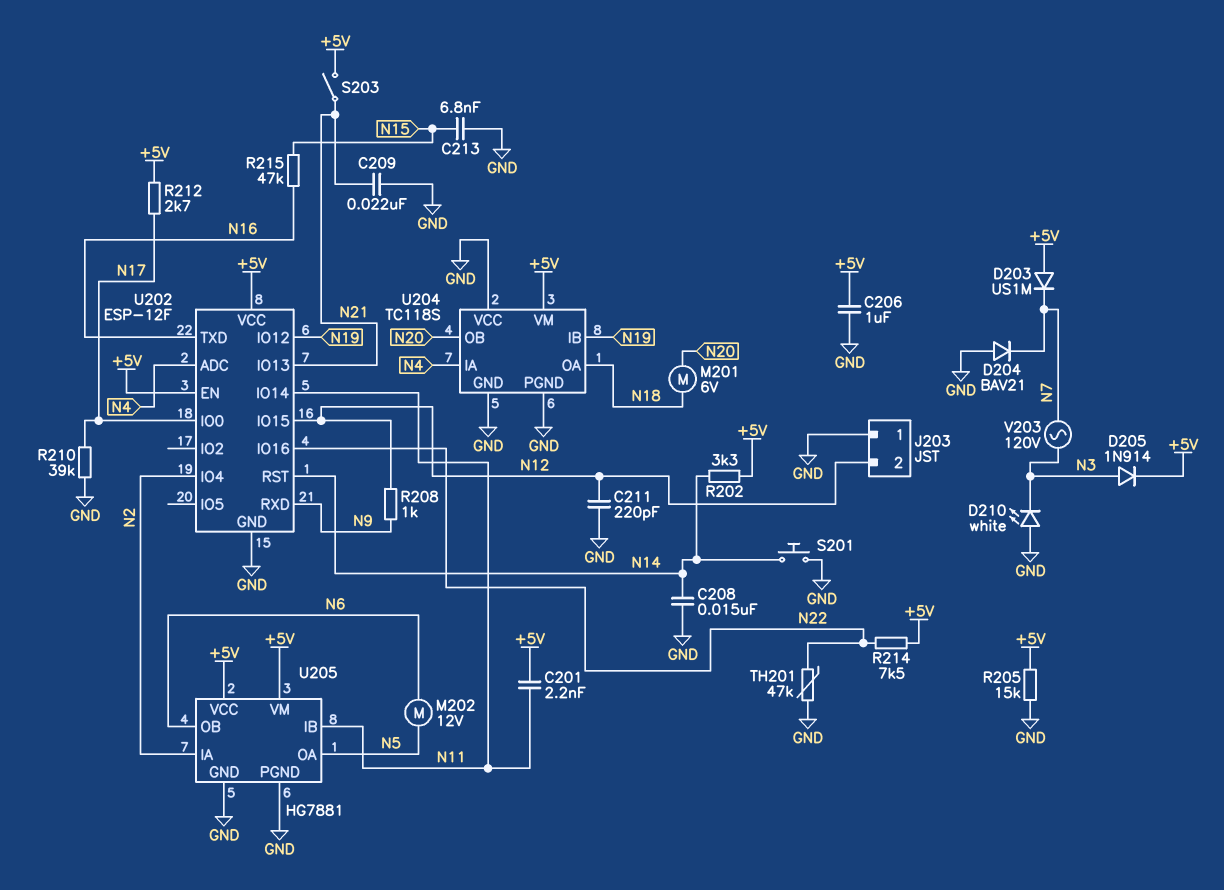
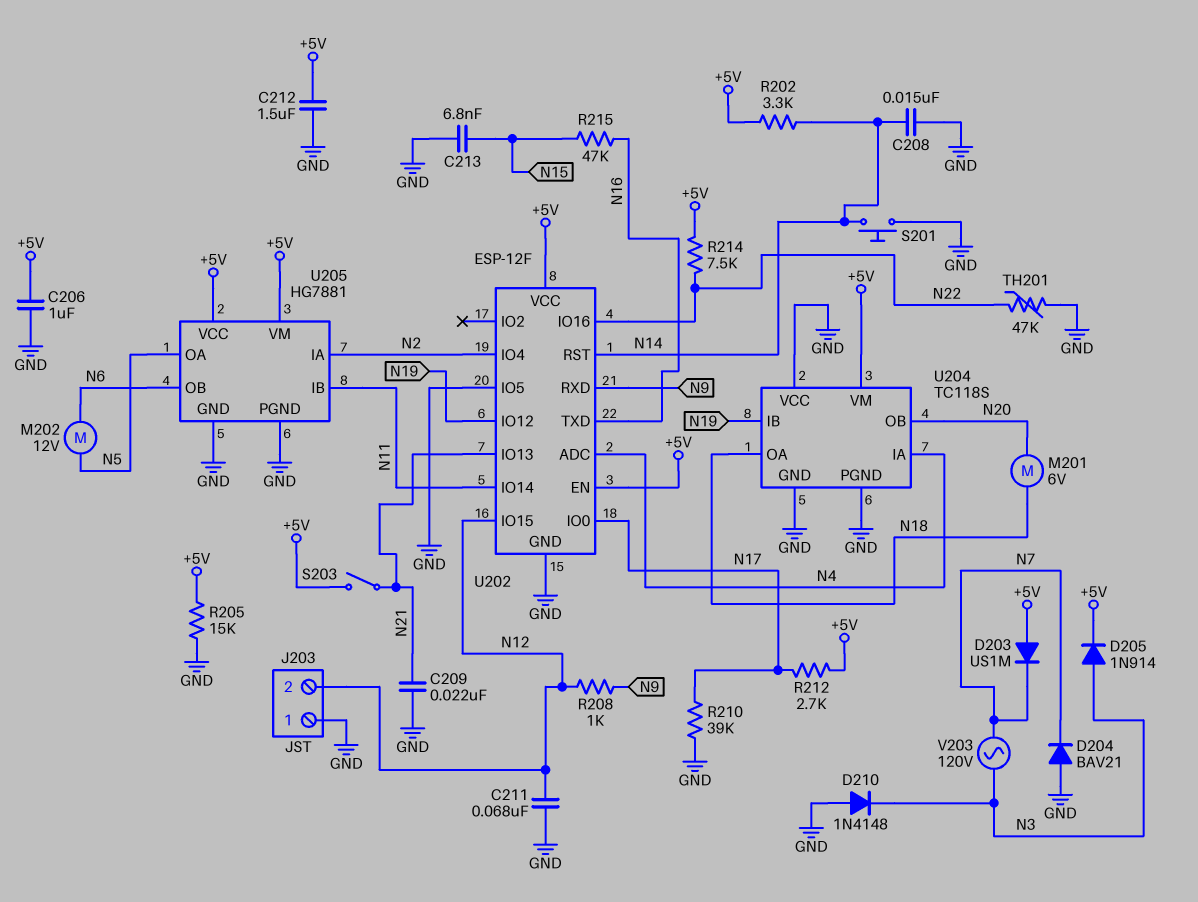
C201: 2.2nF (+5V, N11) -> none
C211: 220pF (GND, N12) -> 68nF (GND, N12)
C212: none -> 1.5uF (+5V, GND)
D210: LED white (A GND, K N3) -> diode 1N4148 (A GND, K N3)
U202 pin IO5: none -> GND

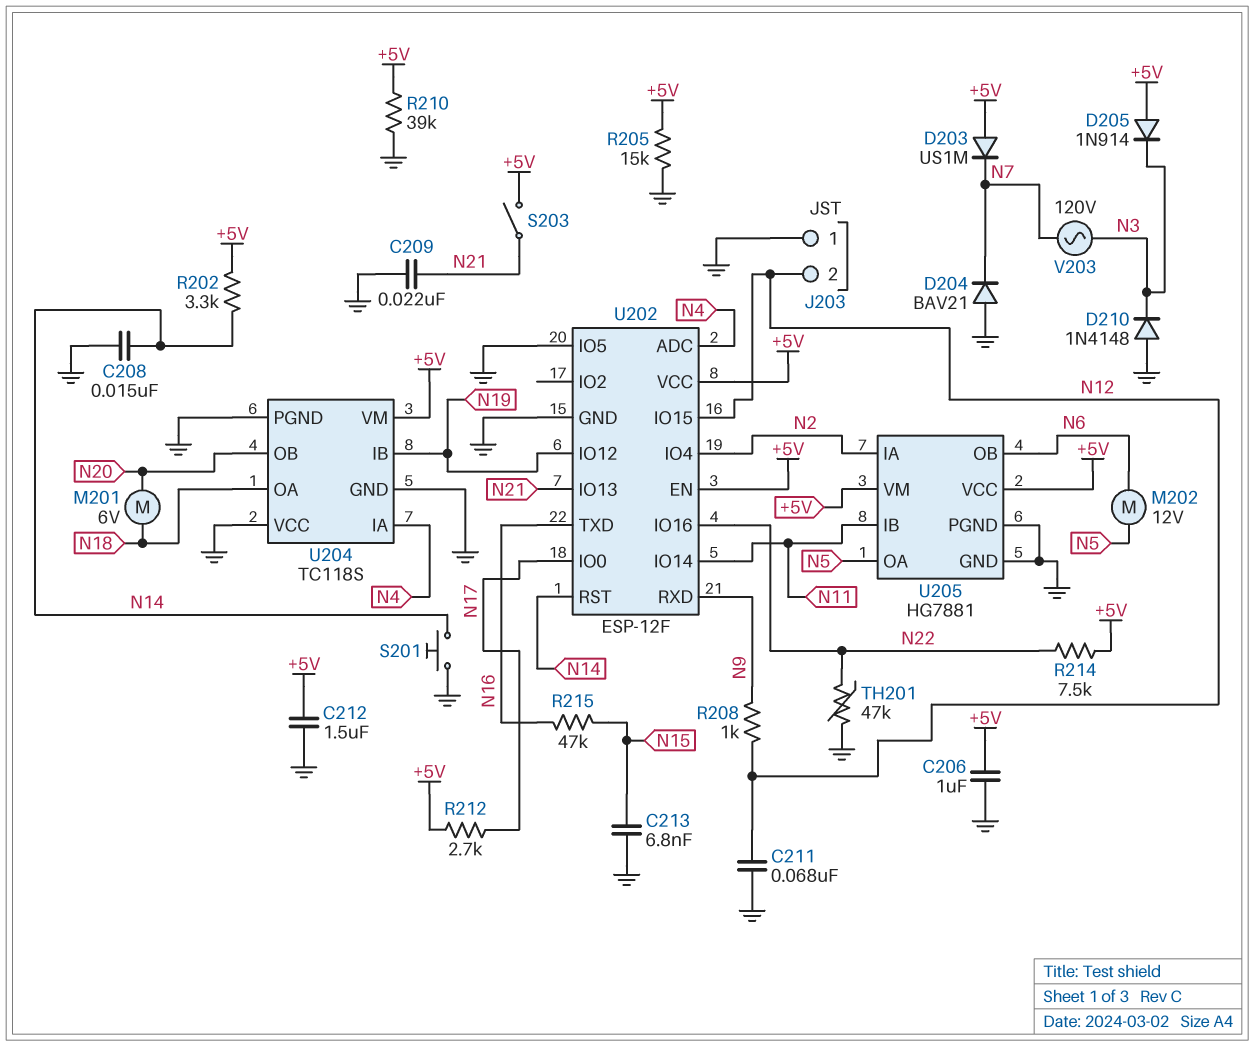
D205: diode 1N914 (A N3, K +5V) -> diode 1N914 (A +5V, K N3)
R210: 39k (GND, N17) -> 39k (+5V, GND)

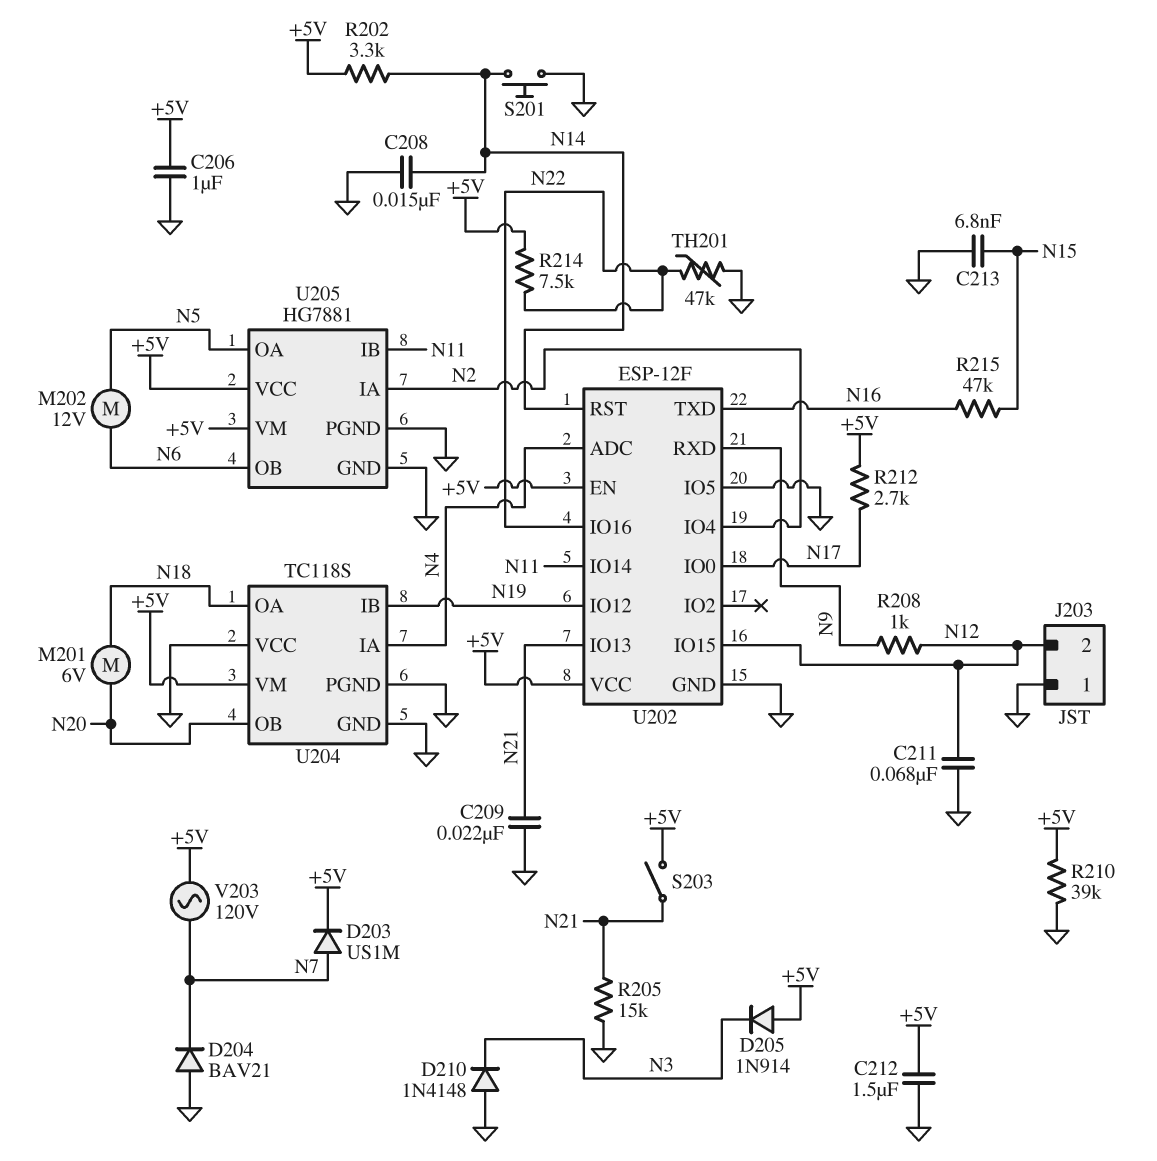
D203: diode US1M (A +5V, K N7) -> diode US1M (A N7, K +5V)
R205: 15k (+5V, GND) -> 15k (GND, N21)
V203: AC 120V (N3, N7) -> AC 120V (+5V, N7)

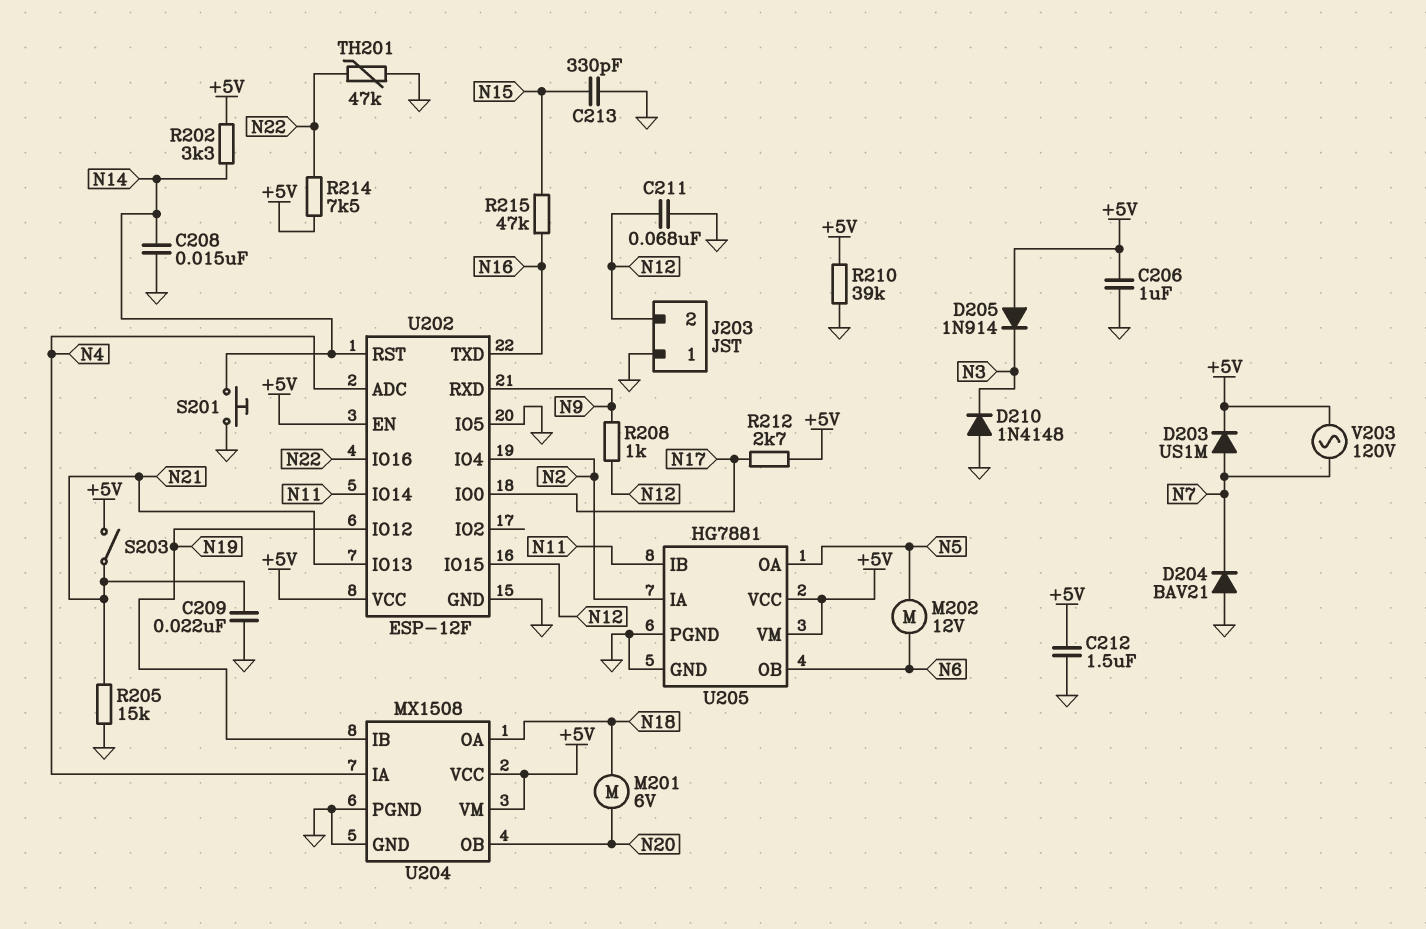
C213: 6.8nF (GND, N15) -> 330pF (GND, N15)
U204: TC118S -> MX1508
U204 pin VCC: GND -> +5V

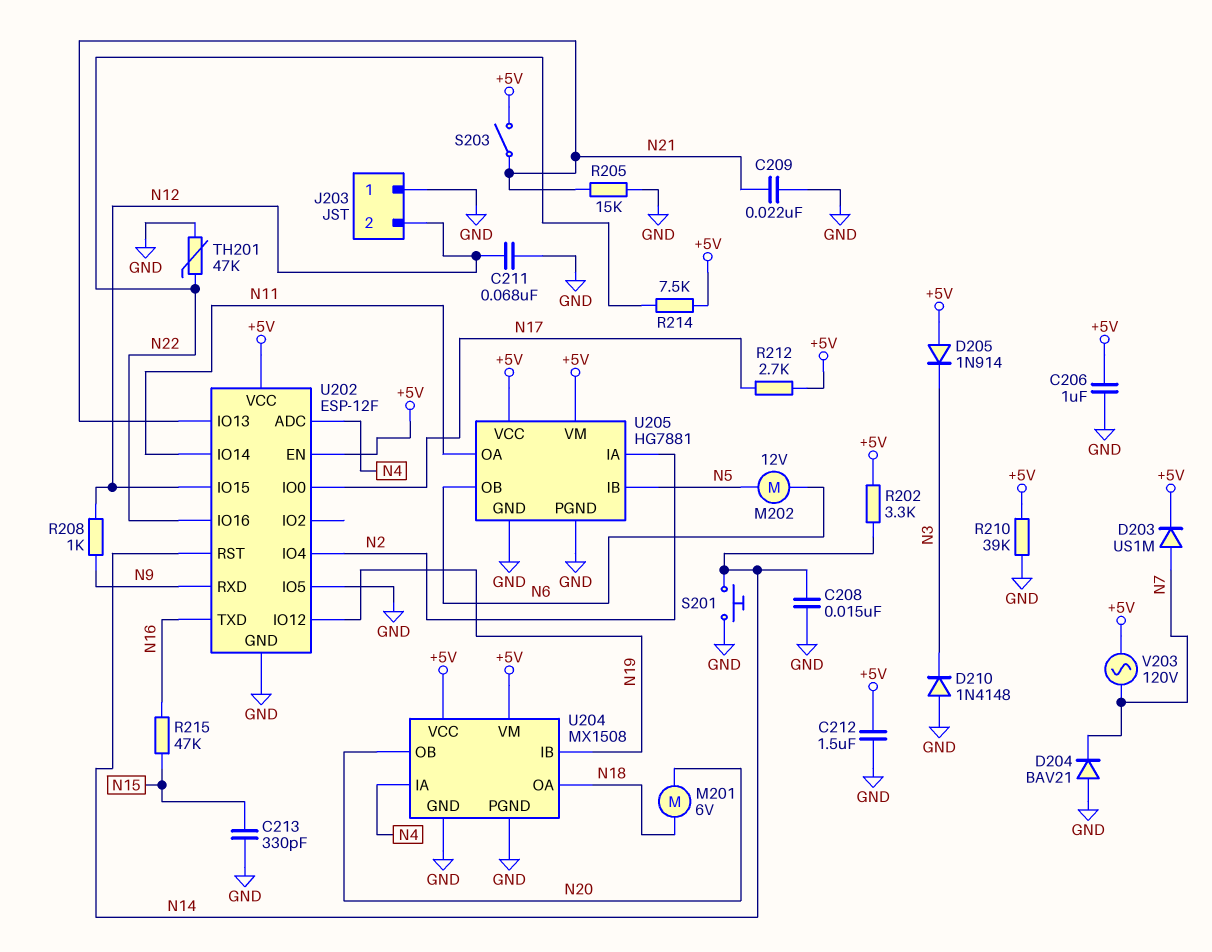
U205 pin IB: N11 -> N5
U205 pin OA: N5 -> N11

